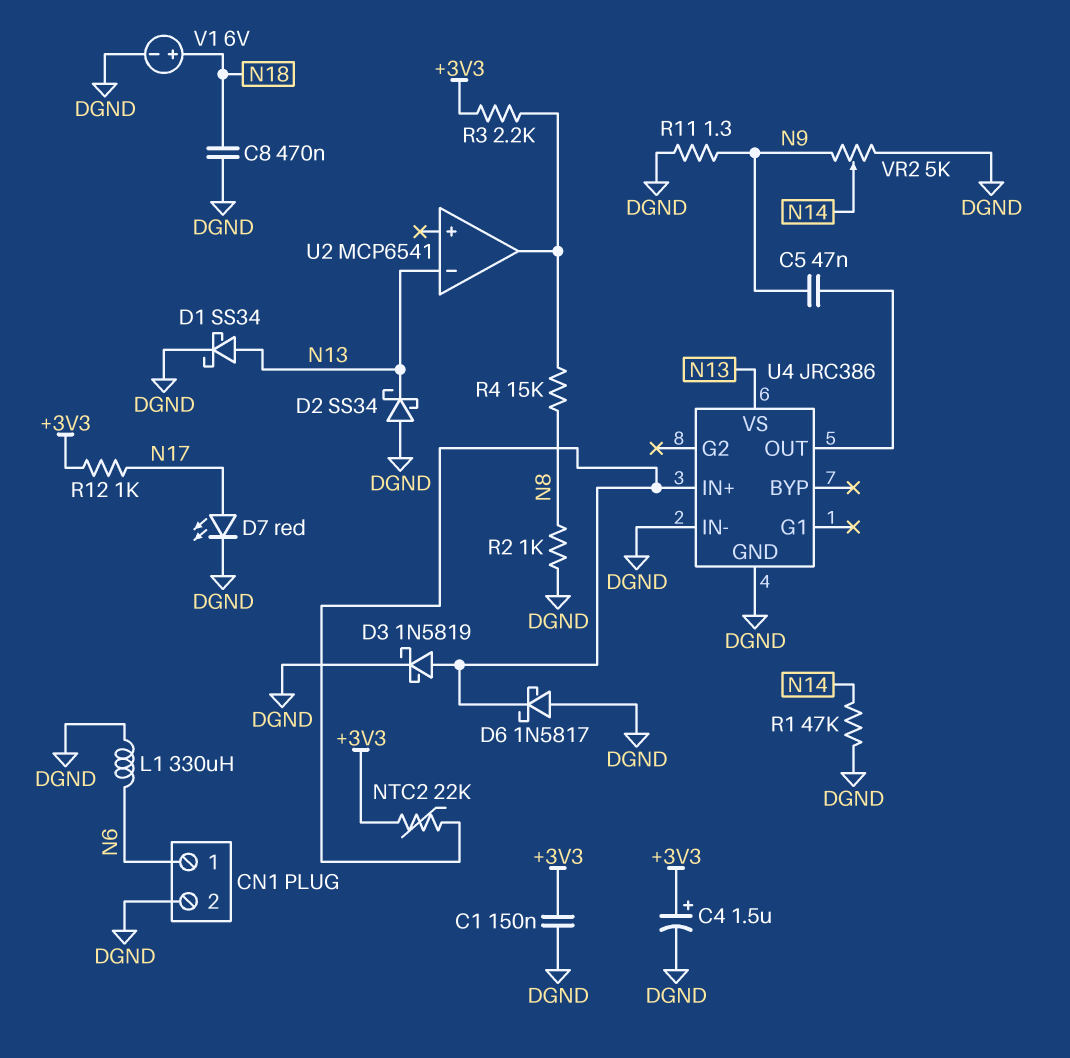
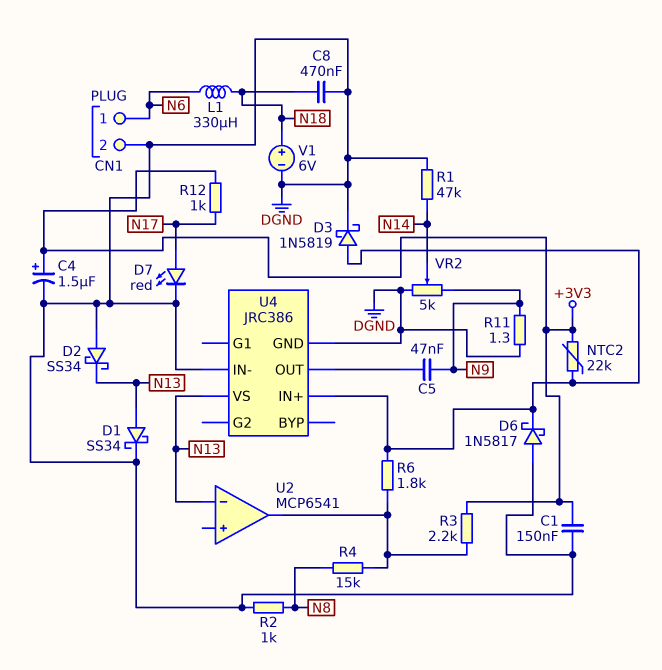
L1: 330uH (DGND, N6) -> 330uH (N6, N18)
R6: none -> 1.8k (U2/out, U4/IN+)

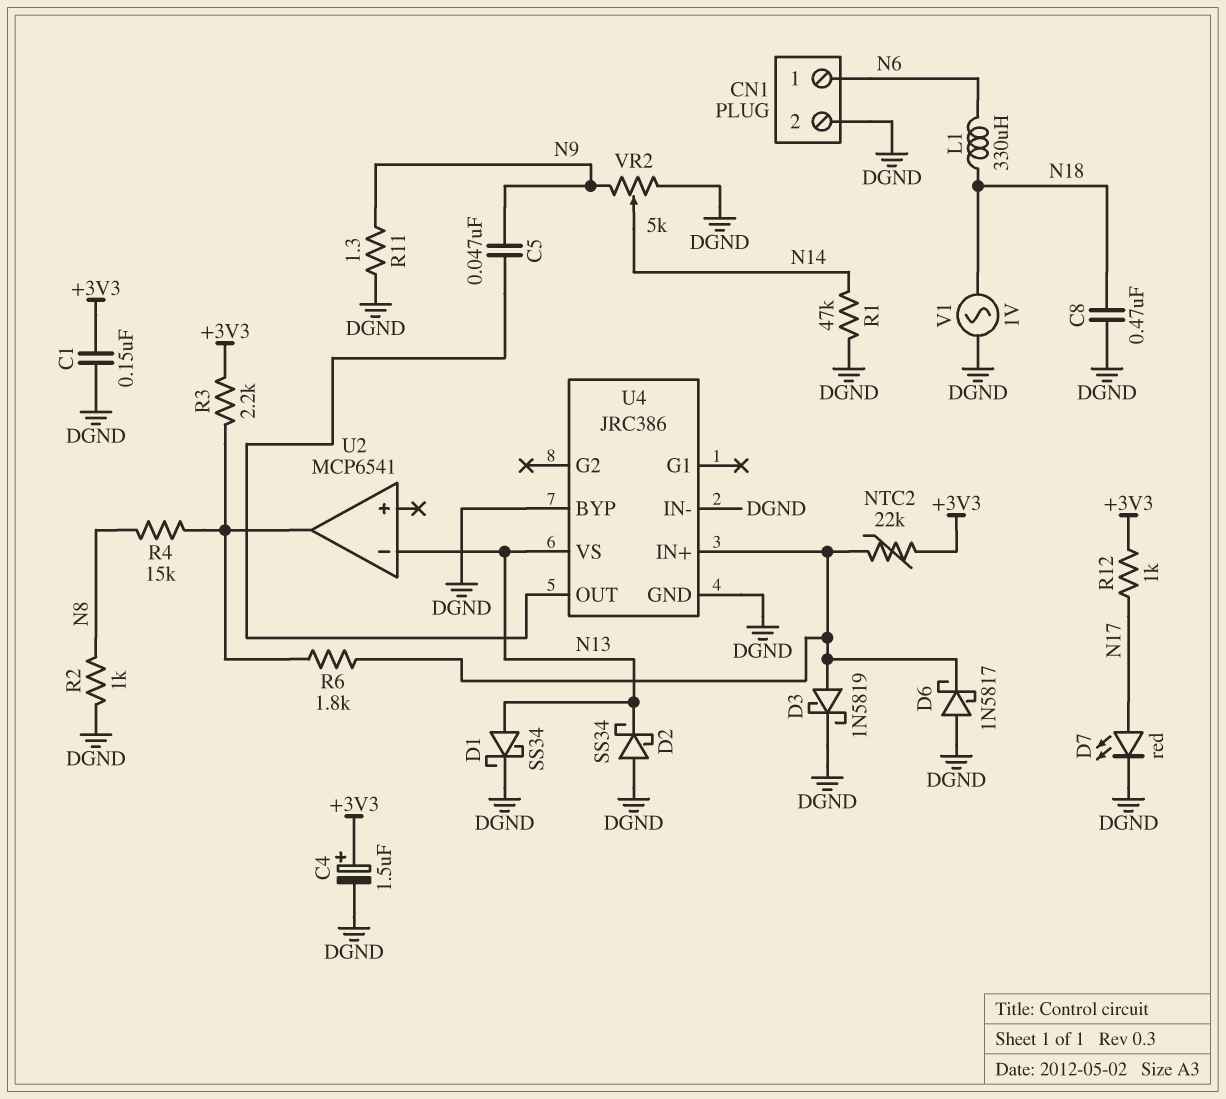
U4 pin BYP: none -> DGND
V1: 6V (plus N18, minus DGND) -> AC 1V (DGND, N18)

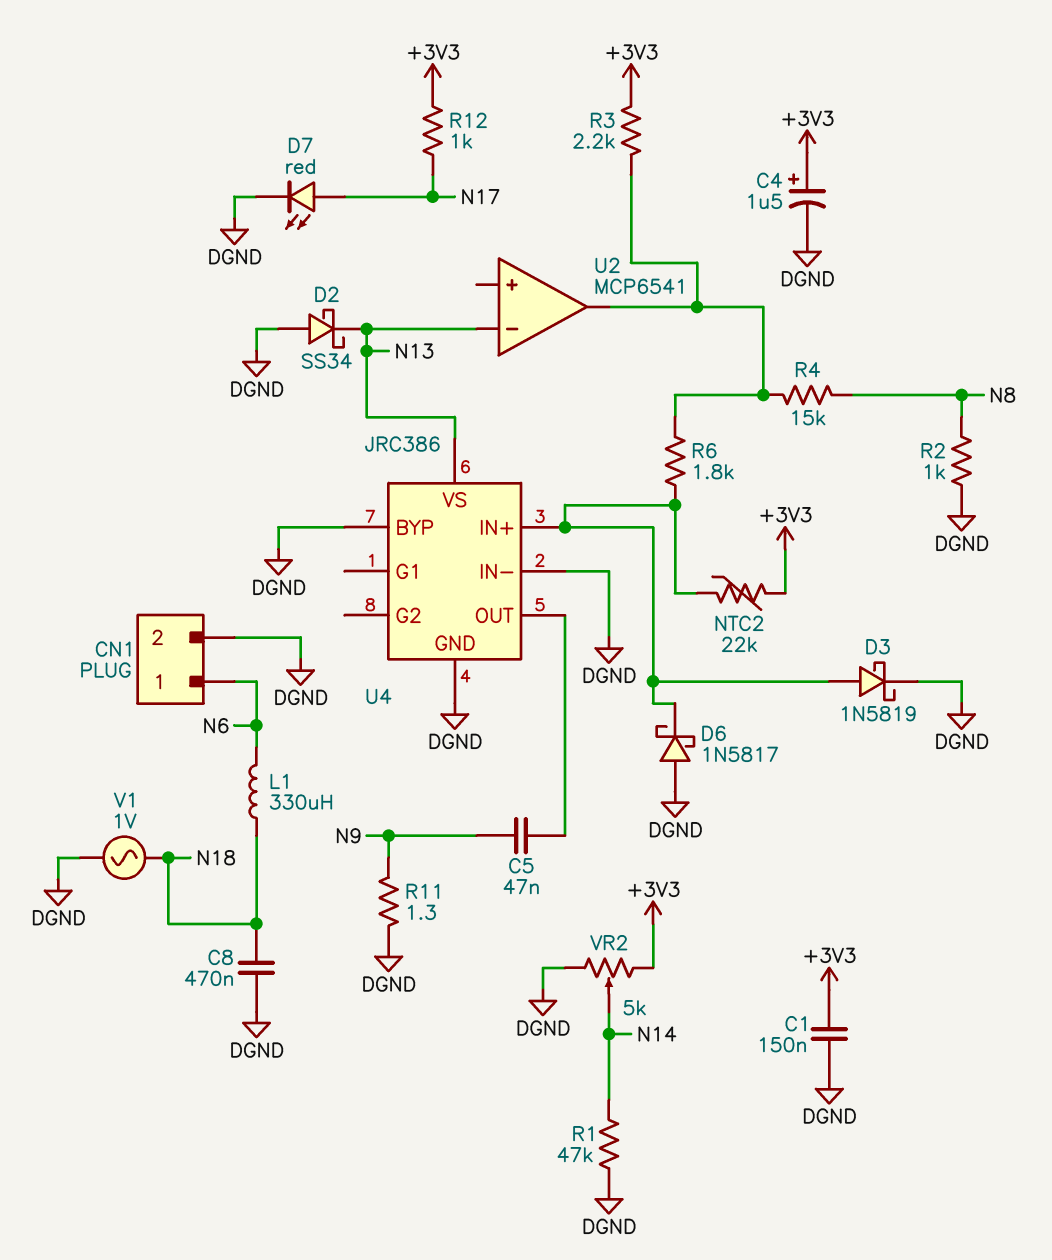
D1: schottky SS34 (A N13, K DGND) -> none
VR2: 5k (DGND, N9, wiper N14) -> 5k (+3V3, DGND, wiper N14)

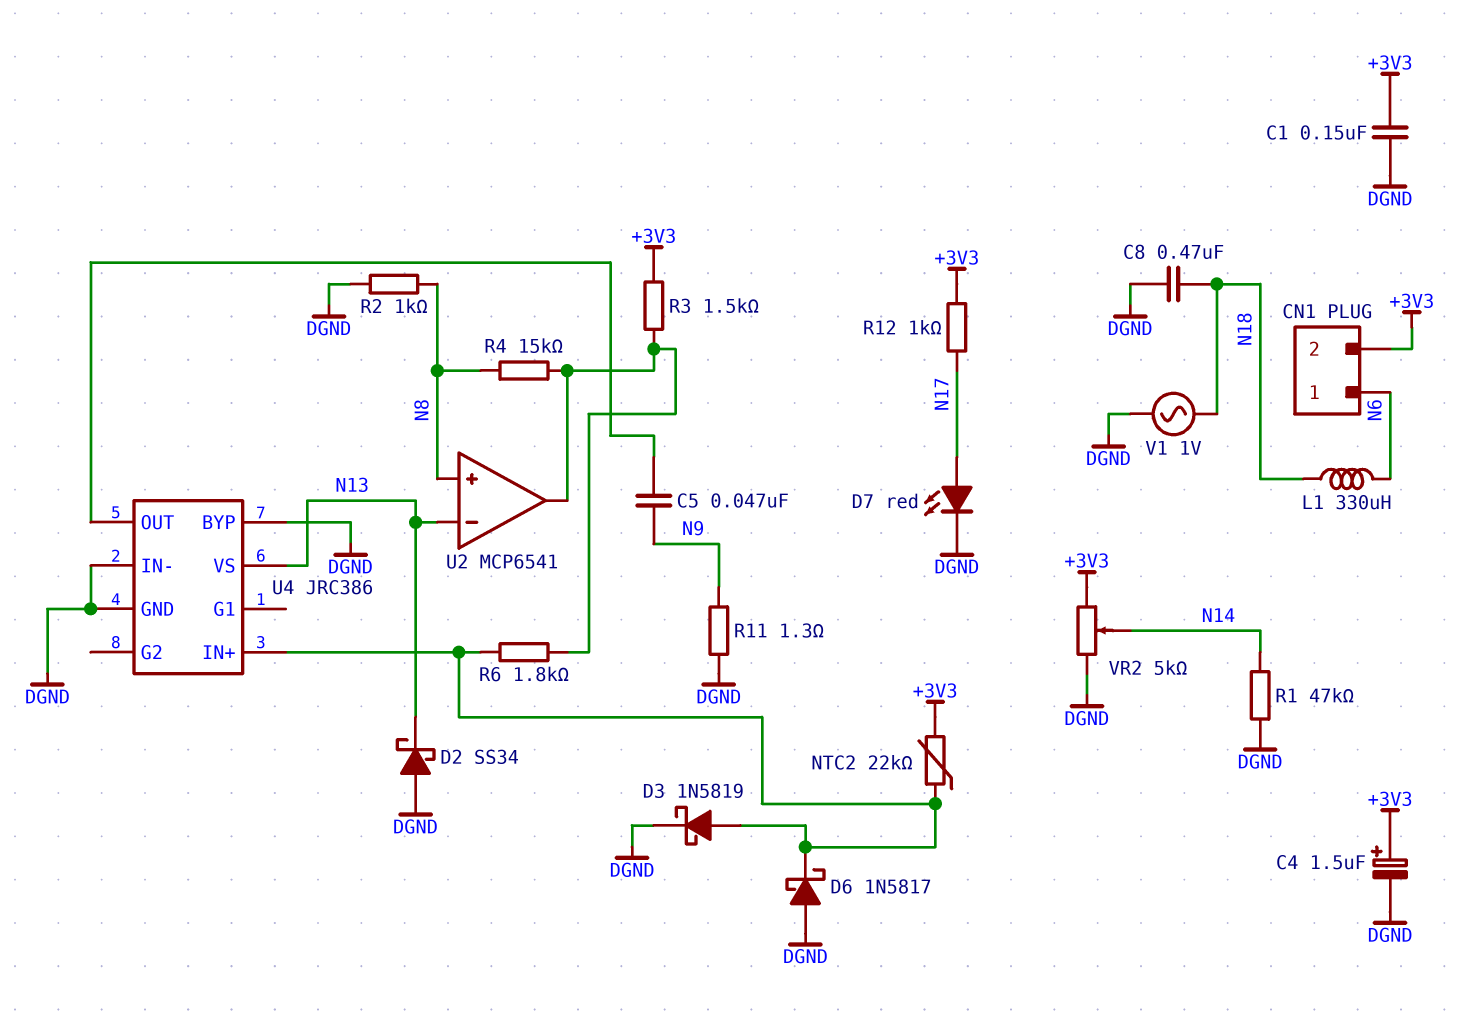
CN1 pin 2: DGND -> +3V3
R3: 2.2k (+3V3, U2/out) -> 1.5k (+3V3, U2/out)
U2 pin in+: none -> N8

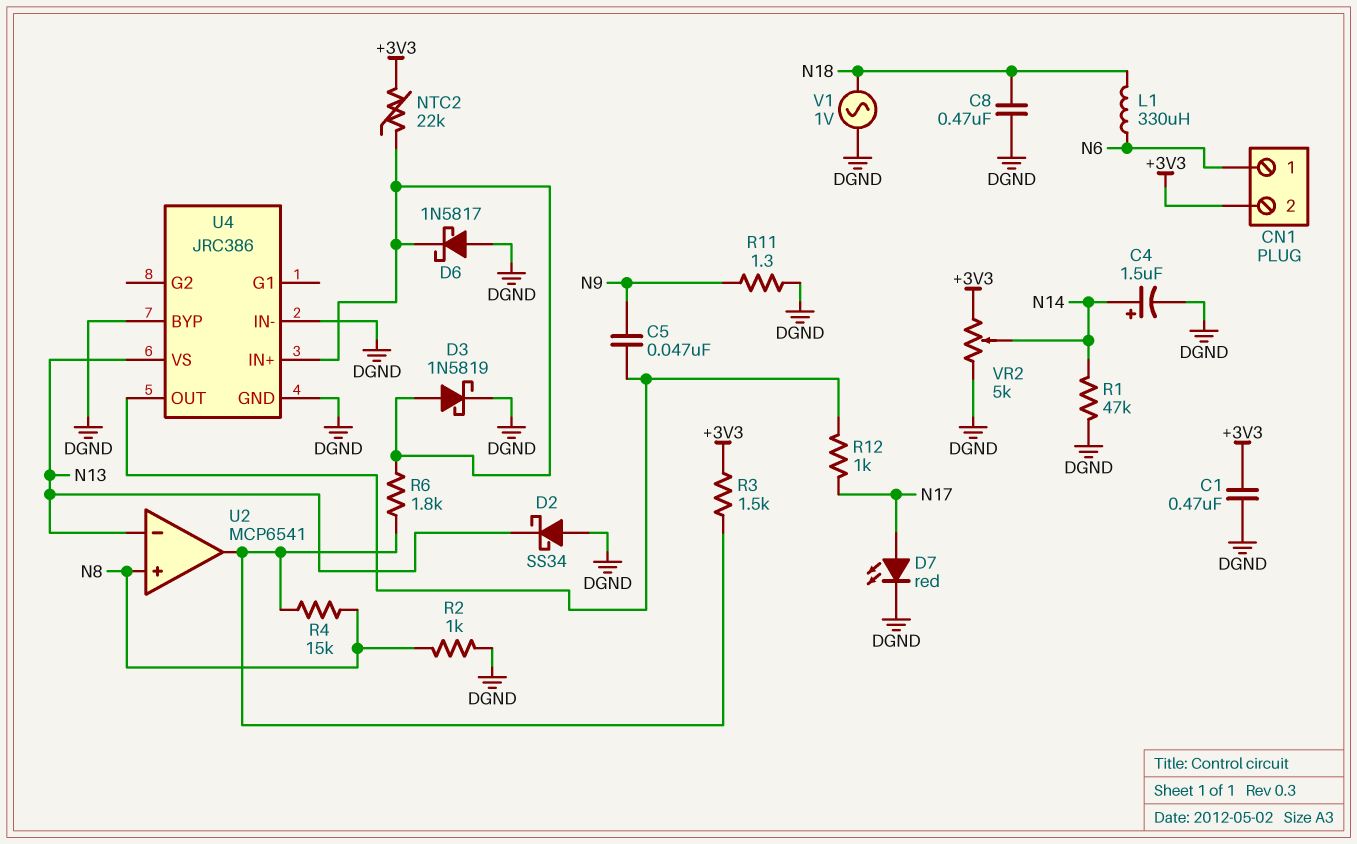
C1: 150nF (+3V3, DGND) -> 470nF (+3V3, DGND)
C4: 1.5uF (plus +3V3, minus DGND) -> 1.5uF (plus N14, minus DGND)
R12: 1k (+3V3, N17) -> 1k (N17, U4/OUT)

